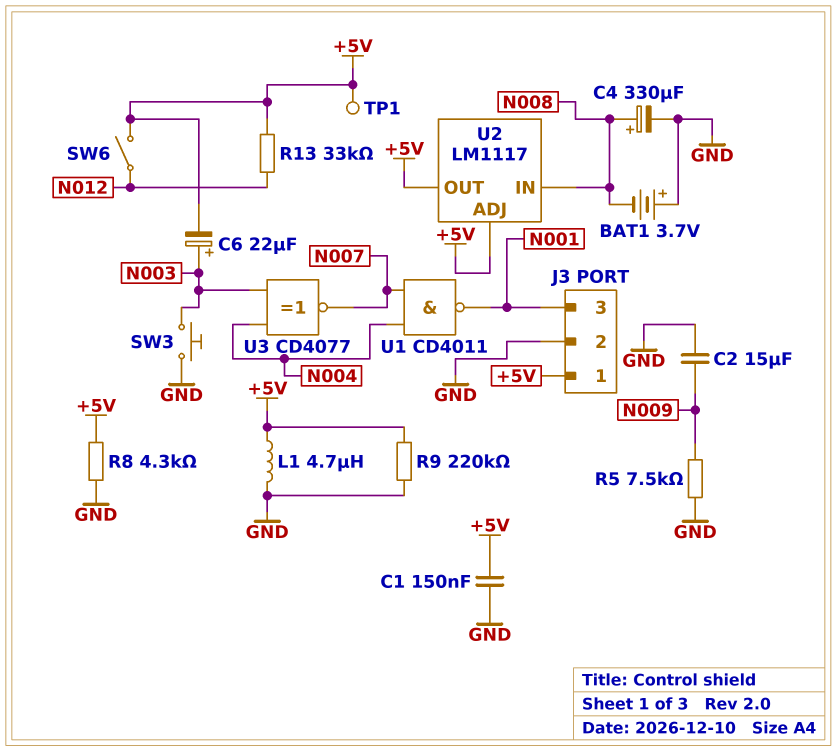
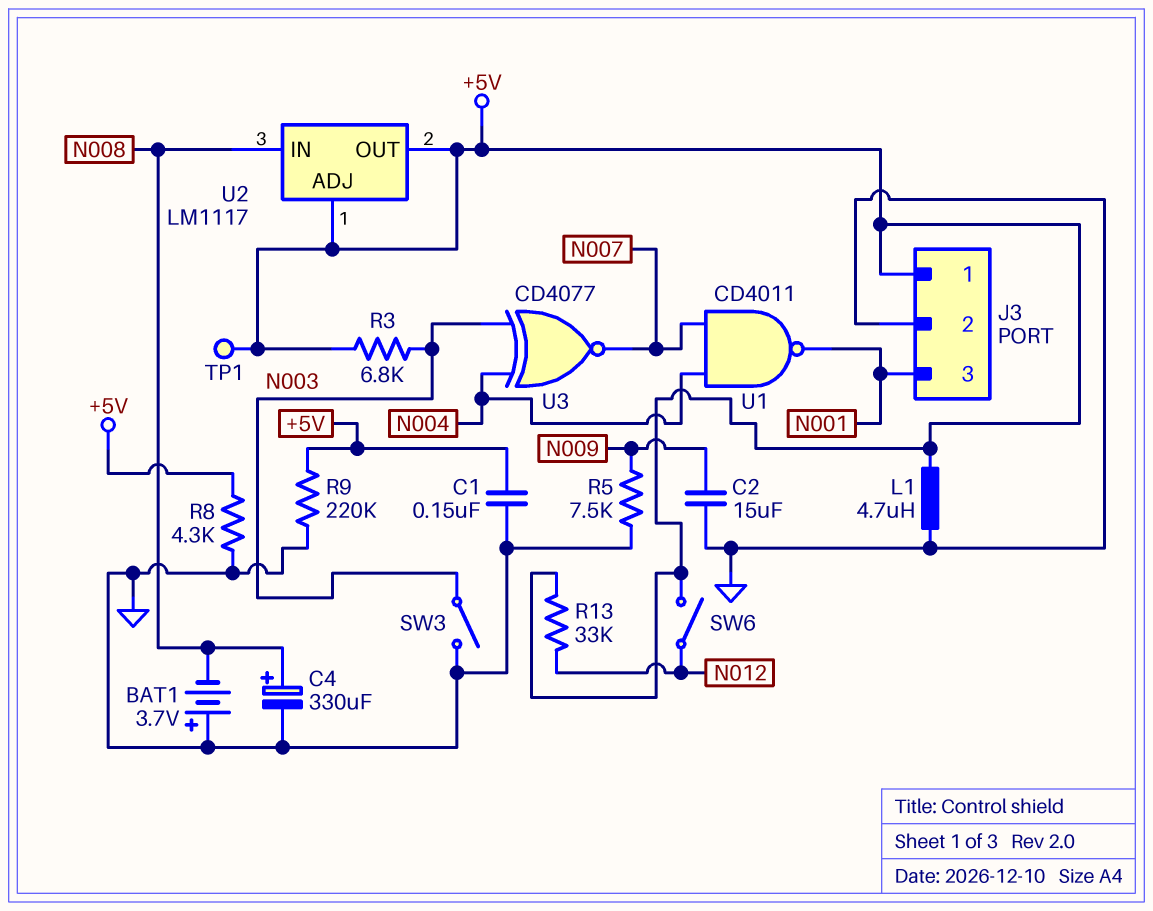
C6: 22uF (plus N003, minus +5V) -> none
R3: none -> 6.8k (+5V, N003)
SW3: button (GND, N003) -> switch (GND, N003)

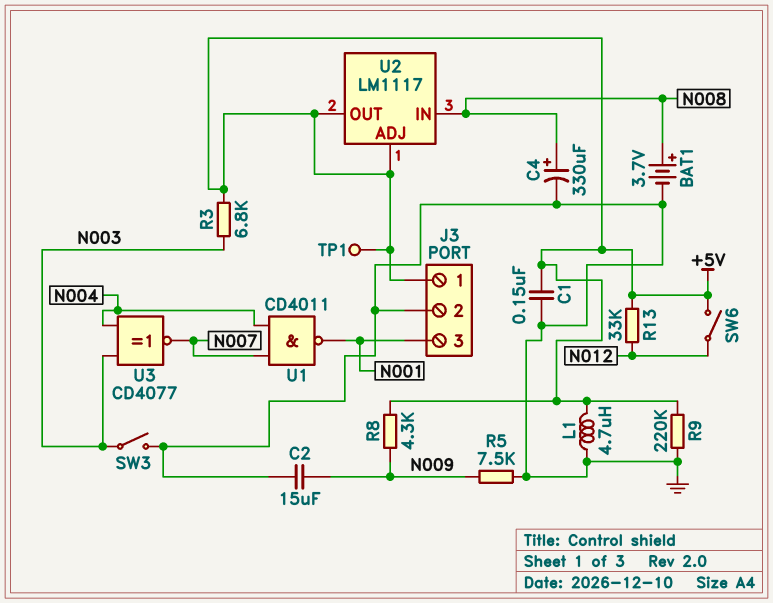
BAT1: 3.7V (plus GND, minus N008) -> 3.7V (plus N008, minus GND)
R8: 4.3k (+5V, GND) -> 4.3k (+5V, N009)

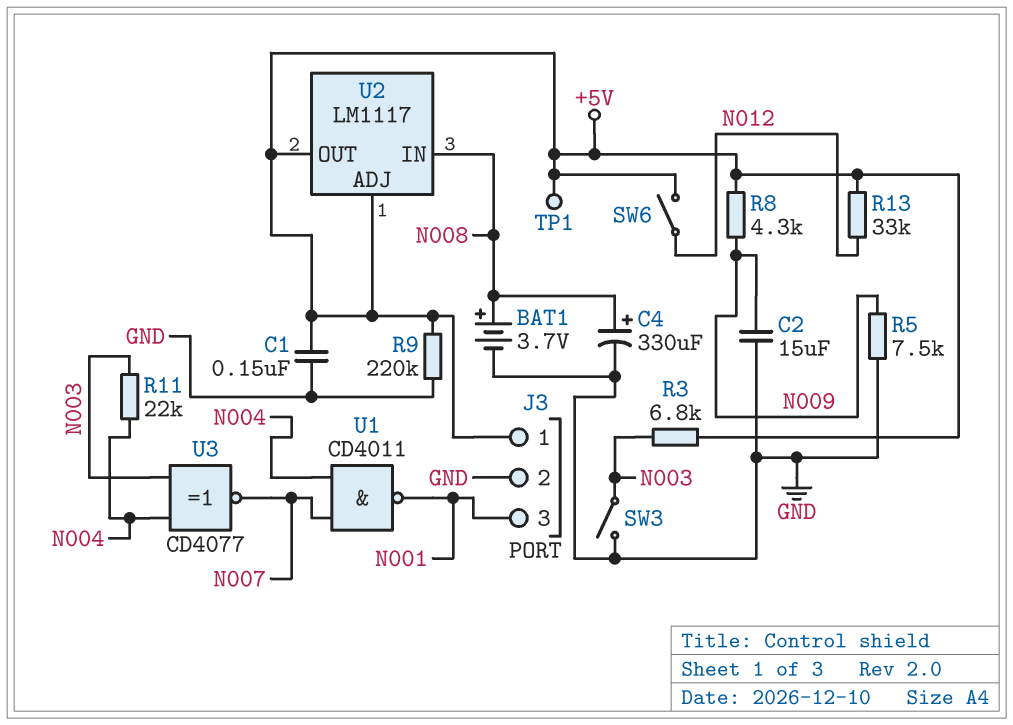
L1: 4.7uH (+5V, GND) -> none
R11: none -> 22k (N003, N004)

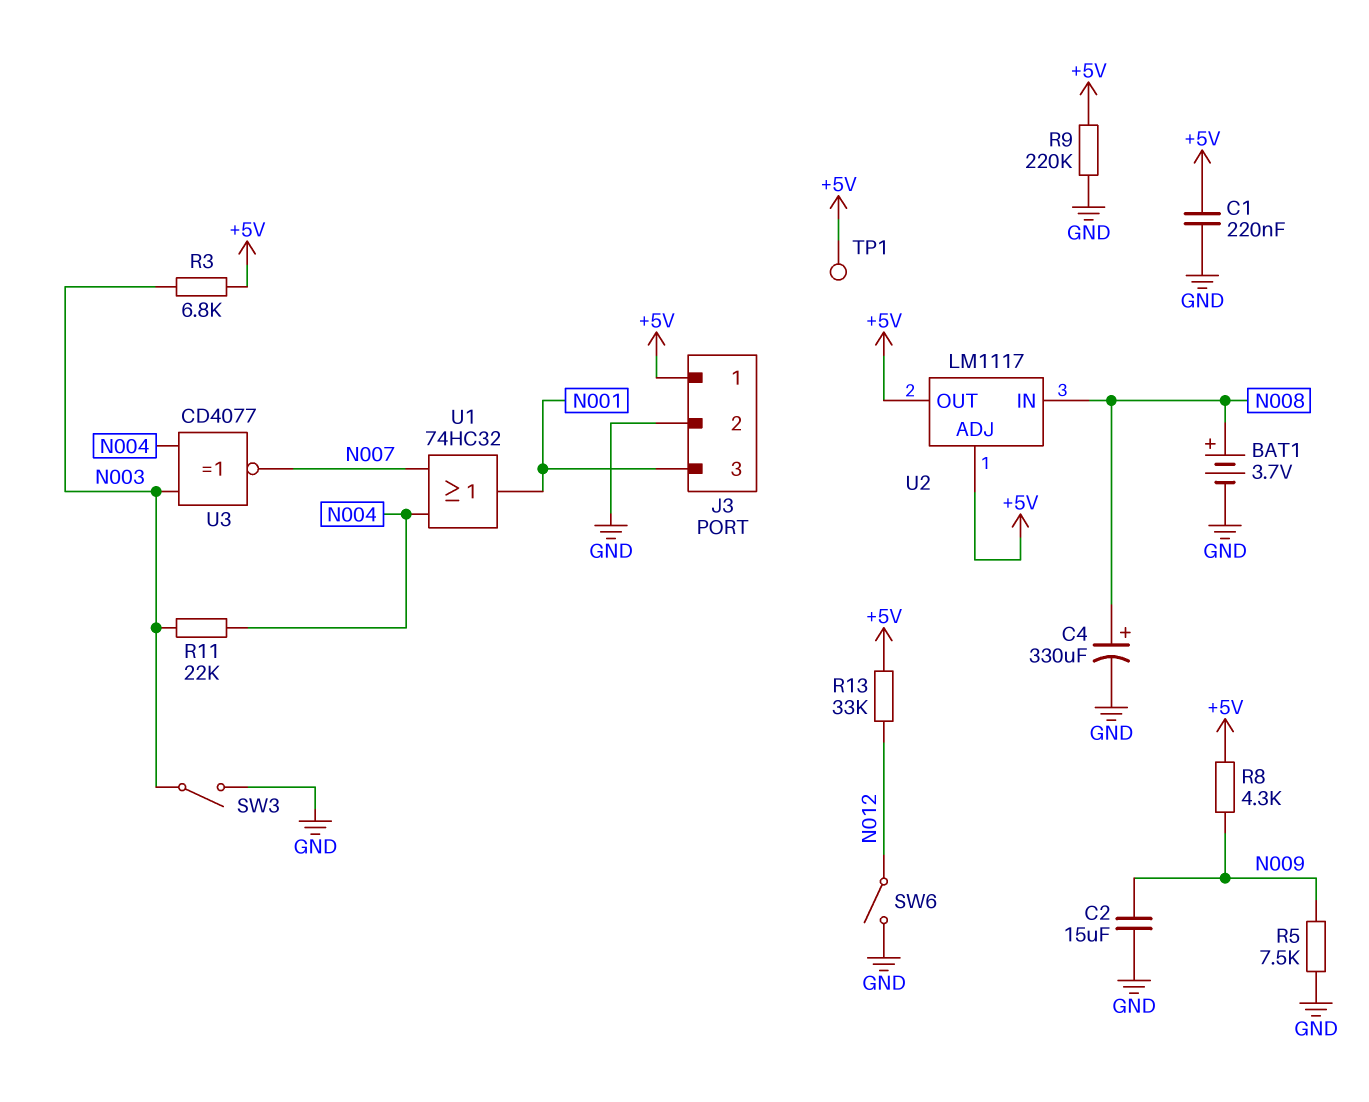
C1: 150nF (+5V, GND) -> 220nF (+5V, GND)
SW6: switch (+5V, N012) -> switch (GND, N012)
U1: NAND CD4011 (in N004, in N007, out N001) -> OR 74HC32 (in N004, in N007, out N001)

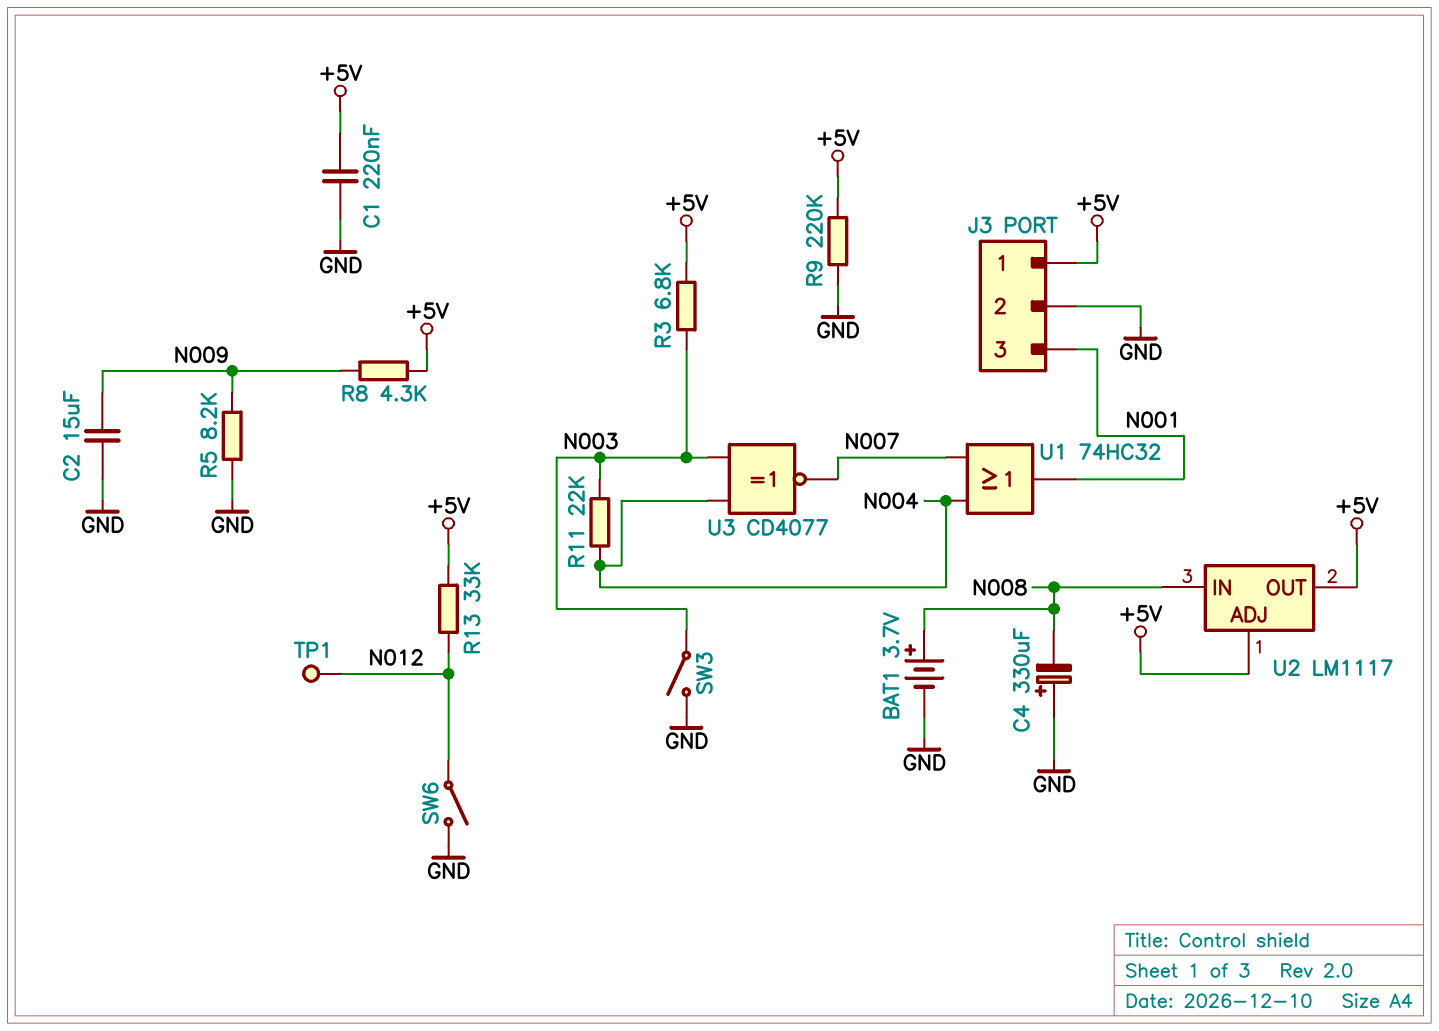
C4: 330uF (plus N008, minus GND) -> 330uF (plus GND, minus N008)
R5: 7.5k (GND, N009) -> 8.2k (GND, N009)
TP1: test point (+5V) -> test point (N012)

